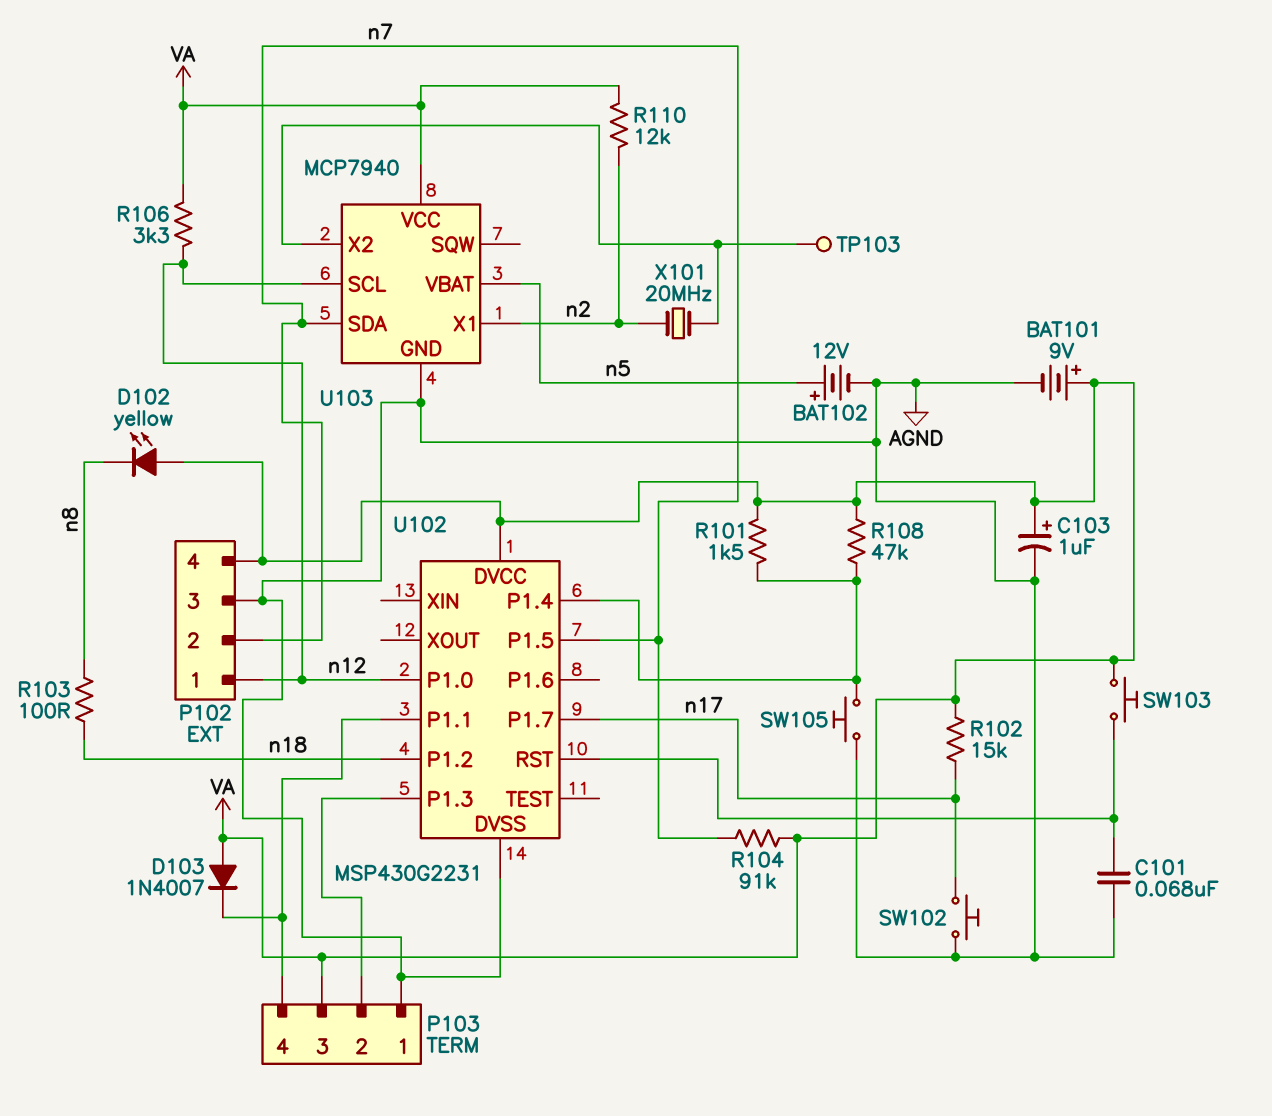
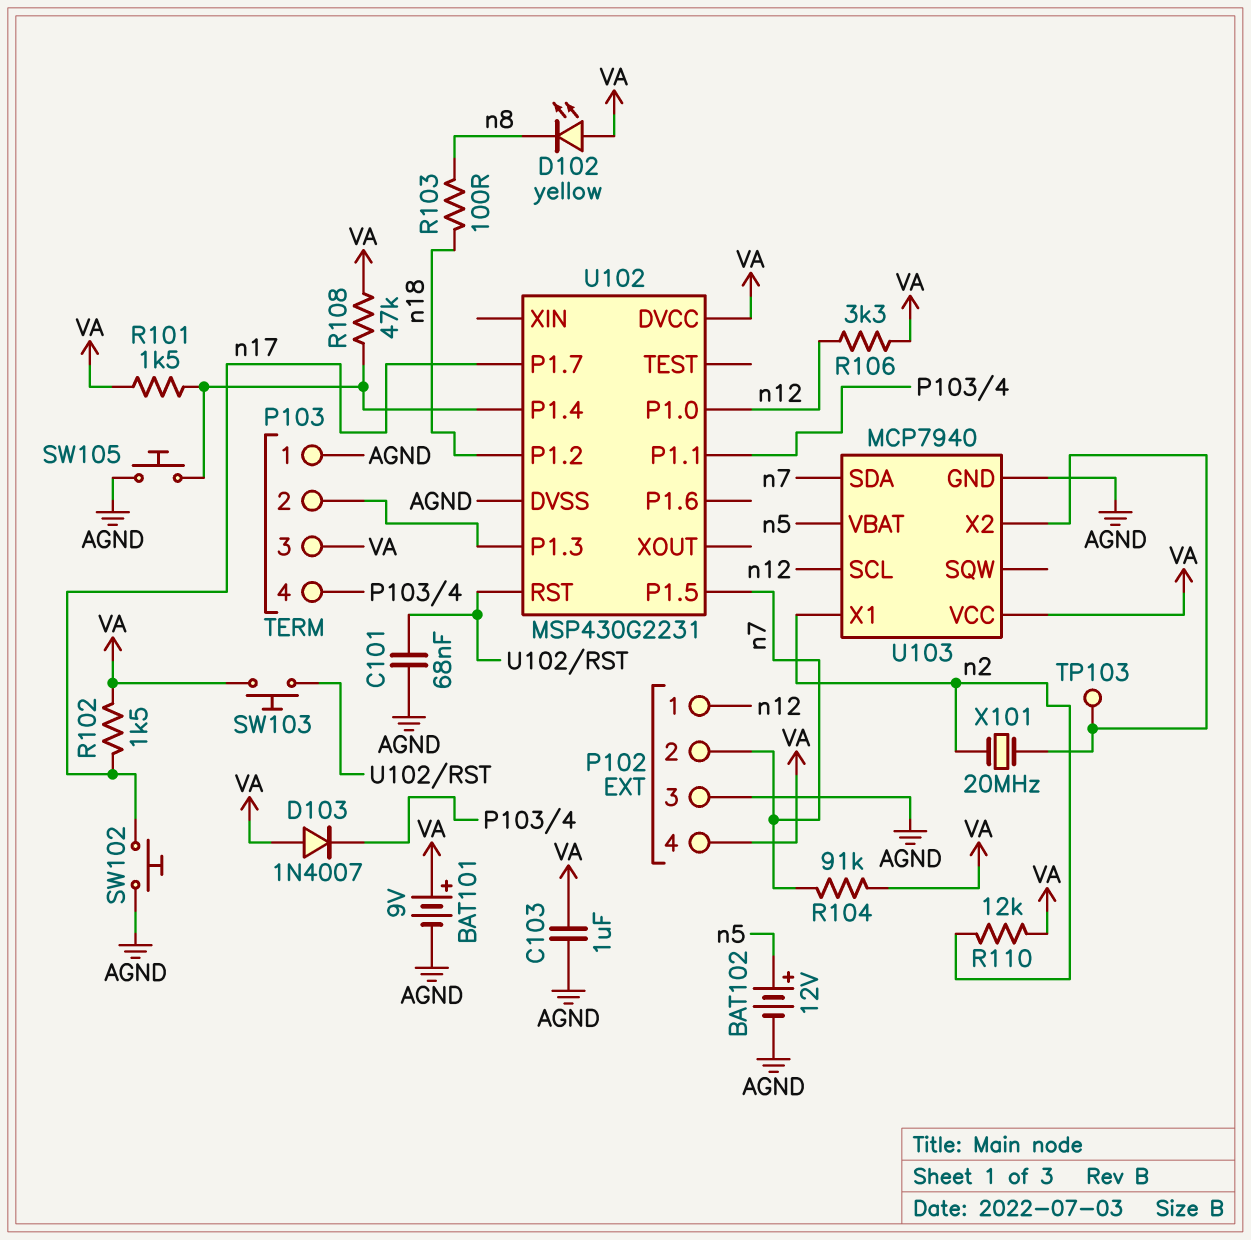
C103: 1uF (plus VA, minus AGND) -> 1uF (AGND, VA)
R102: 15k (VA, n17) -> 1.5k (VA, n17)

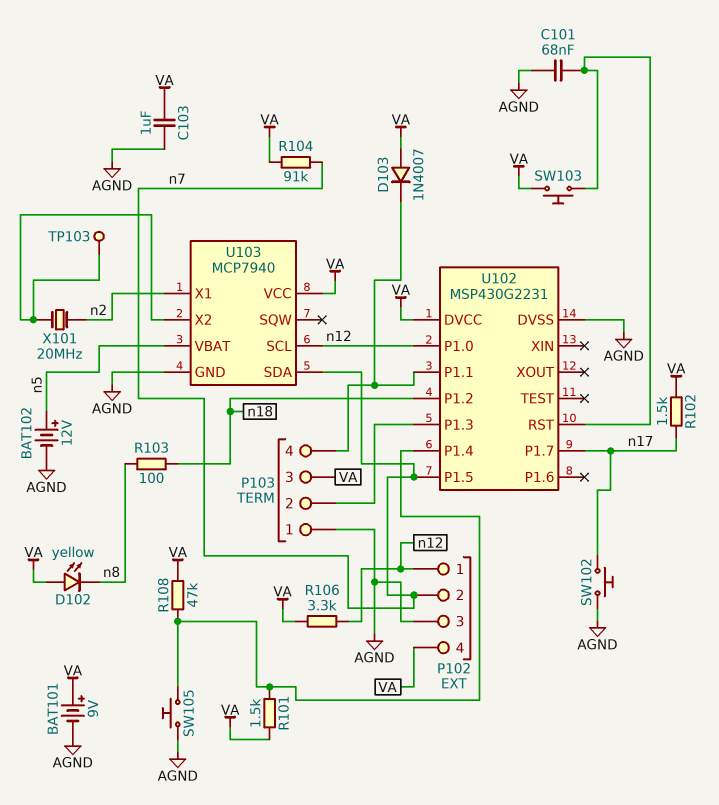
R110: 12k (VA, n2) -> none

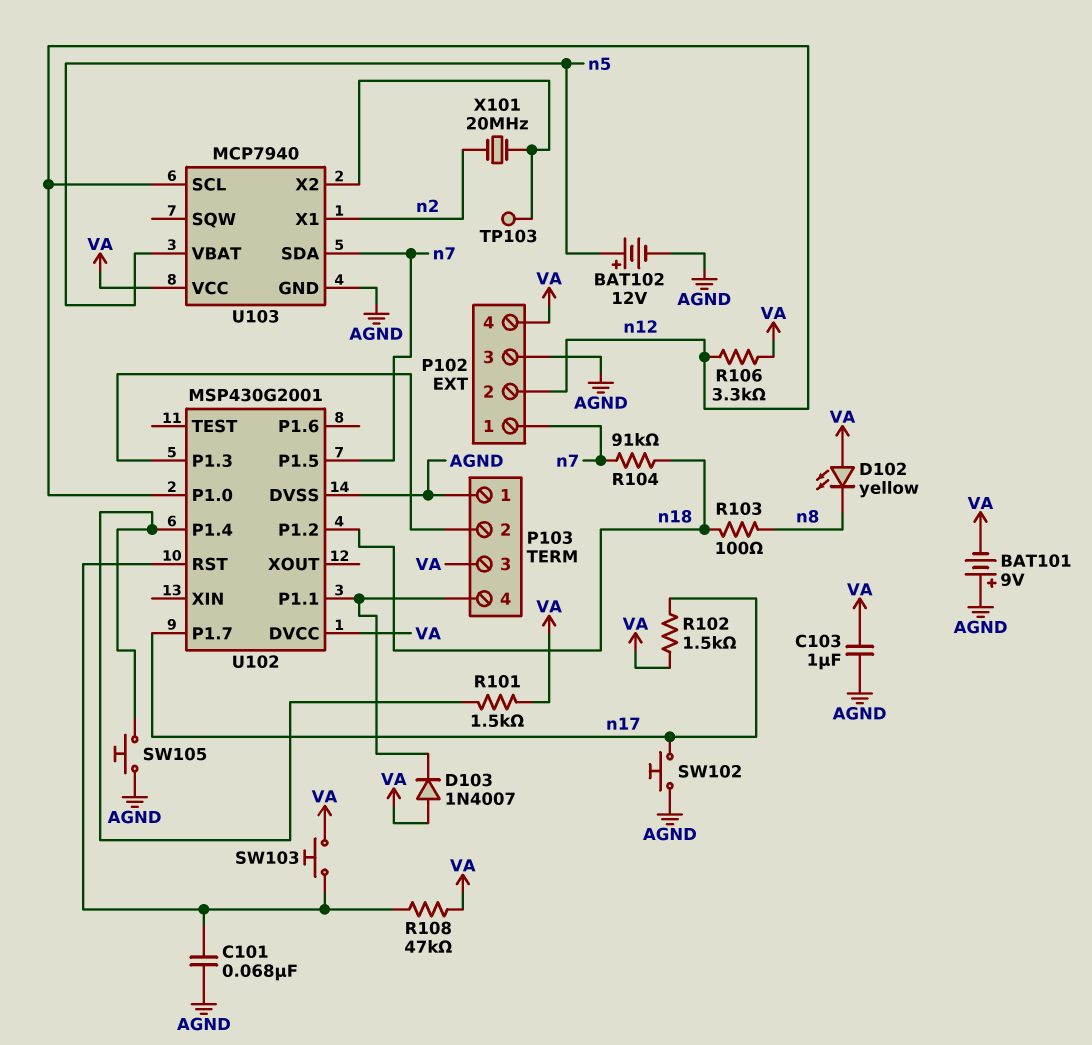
BAT101: 9V (plus VA, minus AGND) -> 9V (plus AGND, minus VA)
P102 pin 1: n12 -> n7
P102 pin 2: n7 -> n12
R104: 91k (VA, n7) -> 91k (n7, n18)
R108: 47k (U102/P1.4, VA) -> 47k (U102/RST, VA)
U102: MSP430G2231 -> MSP430G2001

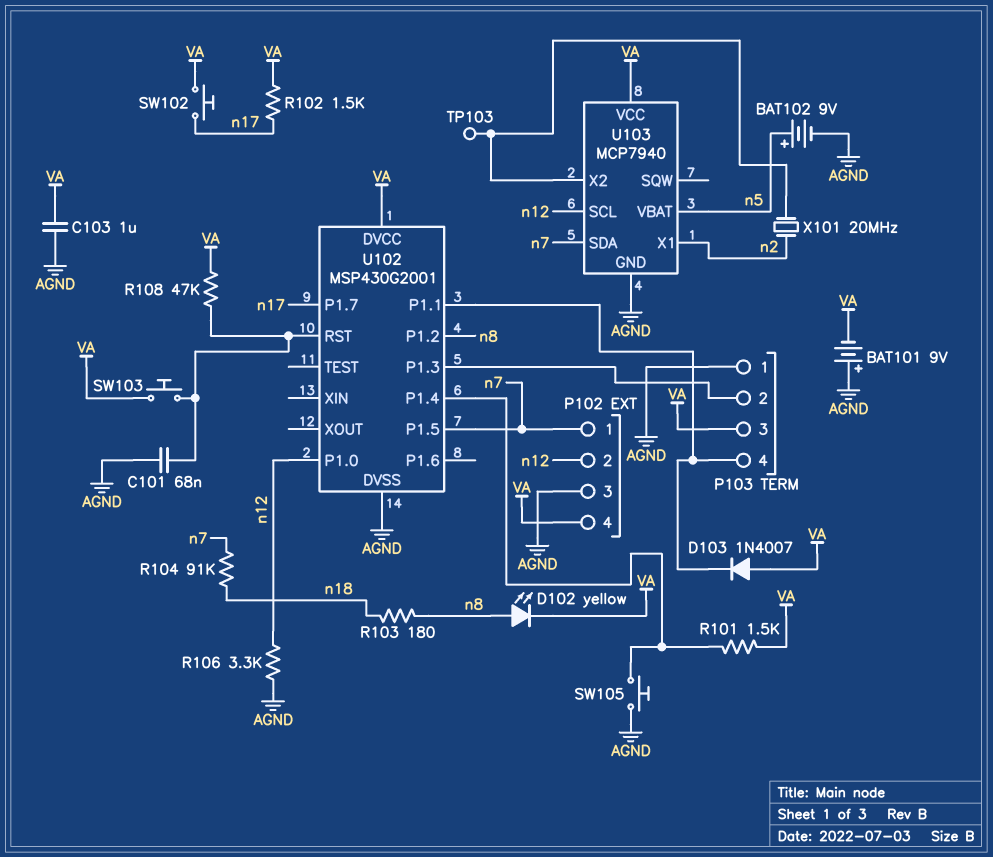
BAT102: 12V (plus n5, minus AGND) -> 9V (plus n5, minus AGND)
D102: LED yellow (A VA, K n8) -> LED yellow (A n8, K VA)
R103: 100 (n8, n18) -> 180 (n8, n18)
R106: 3.3k (VA, n12) -> 3.3k (AGND, n12)
SW102: button (AGND, n17) -> button (VA, n17)
U102 pin P1.2: n18 -> n8

